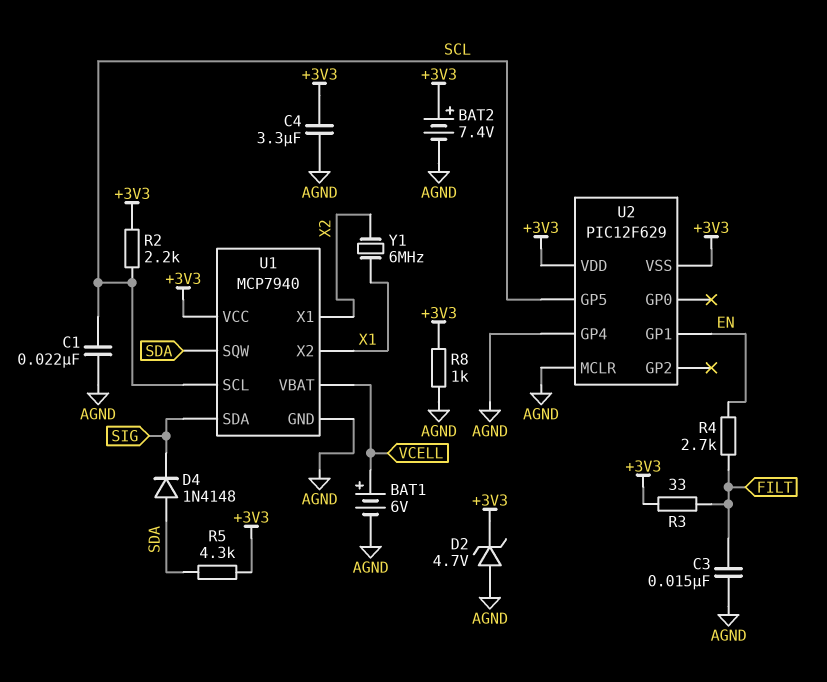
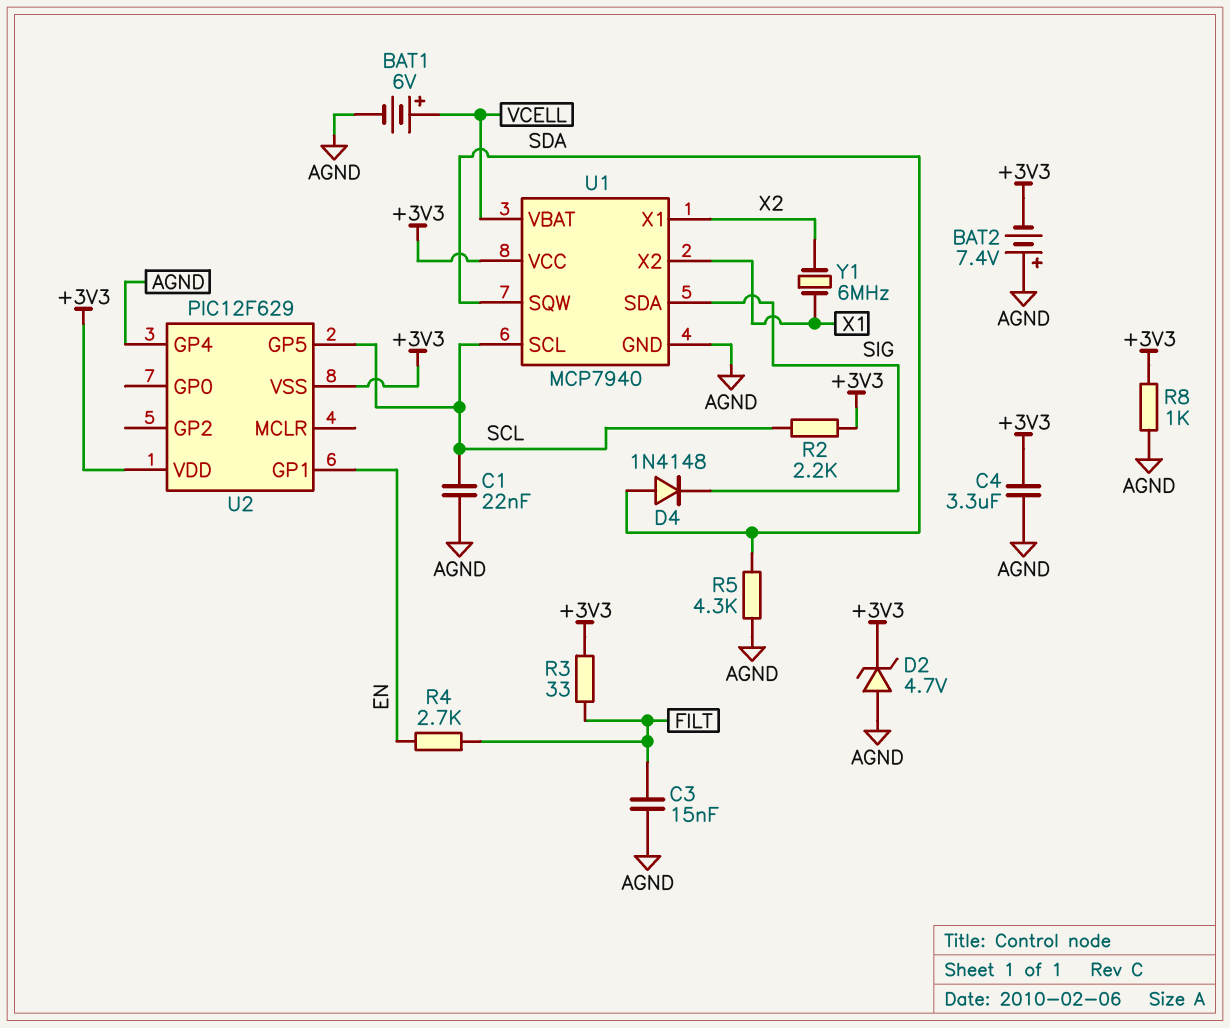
BAT2: 7.4V (plus +3V3, minus AGND) -> 7.4V (plus AGND, minus +3V3)
R5: 4.3k (+3V3, SDA) -> 4.3k (AGND, SDA)
U2 pin MCLR: AGND -> none

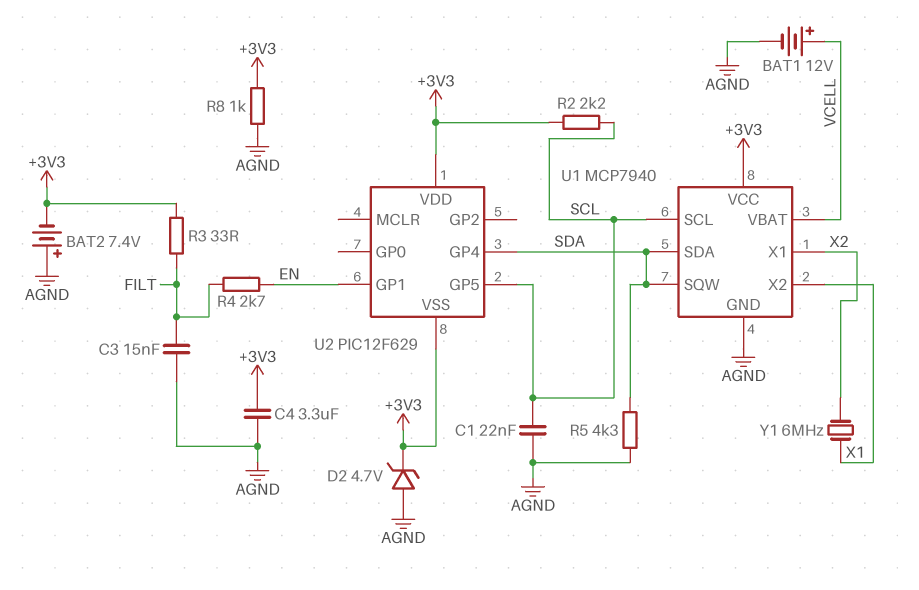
BAT1: 6V (plus VCELL, minus AGND) -> 12V (plus VCELL, minus AGND)
D4: diode 1N4148 (A SDA, K SIG) -> none
U1 pin SDA: SIG -> SDA
U2 pin GP4: AGND -> SDA

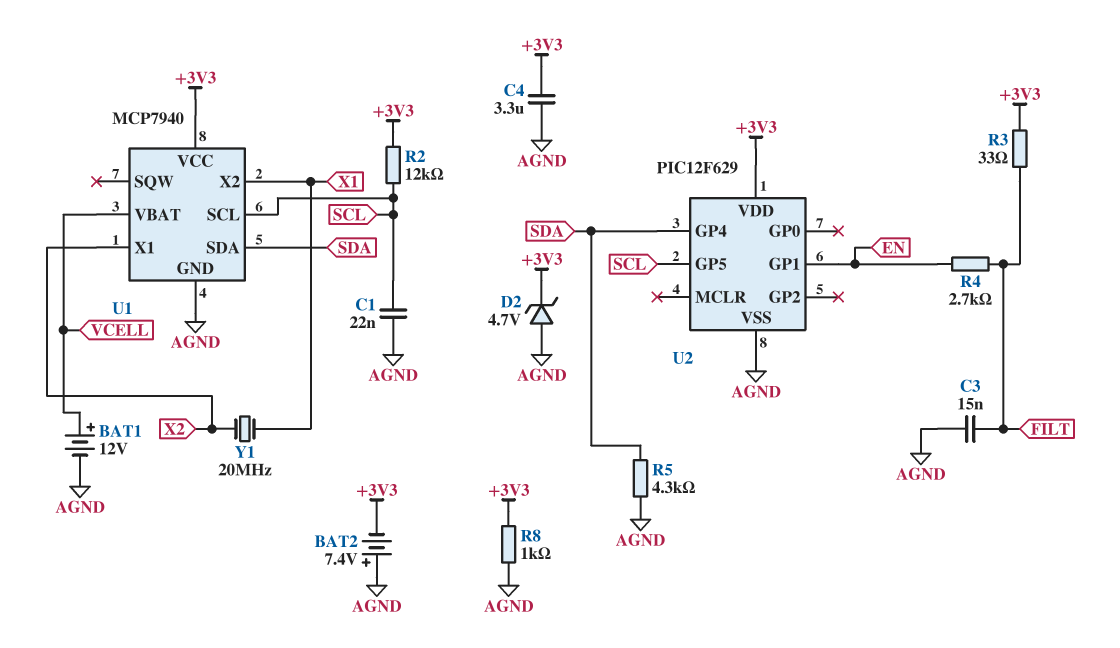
R2: 2.2k (+3V3, SCL) -> 12k (+3V3, SCL)
U1 pin SQW: SDA -> none
U2 pin VSS: +3V3 -> AGND
Y1: 6MHz (X1, X2) -> 20MHz (X1, X2)

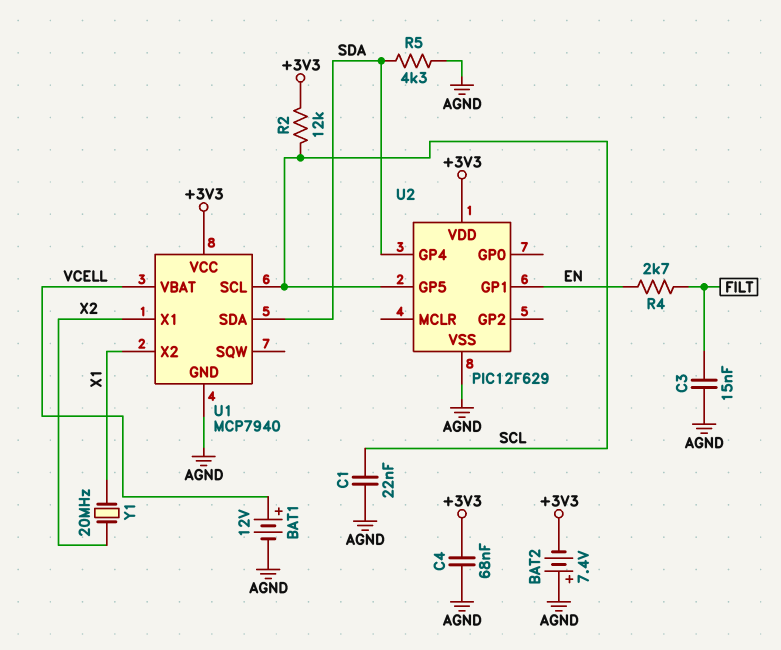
C4: 3.3uF (+3V3, AGND) -> 68nF (+3V3, AGND)
D2: zener 4.7V (A AGND, K +3V3) -> none
R3: 33 (+3V3, FILT) -> none
R8: 1k (+3V3, AGND) -> none

